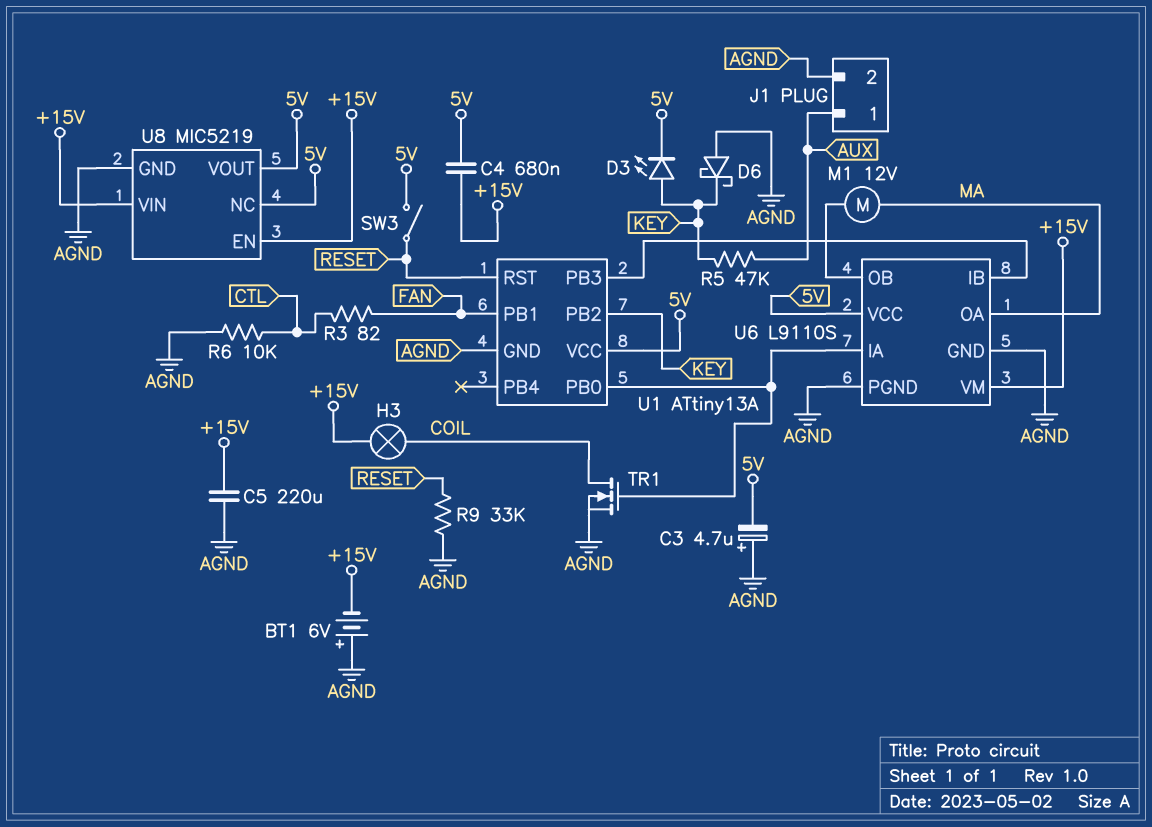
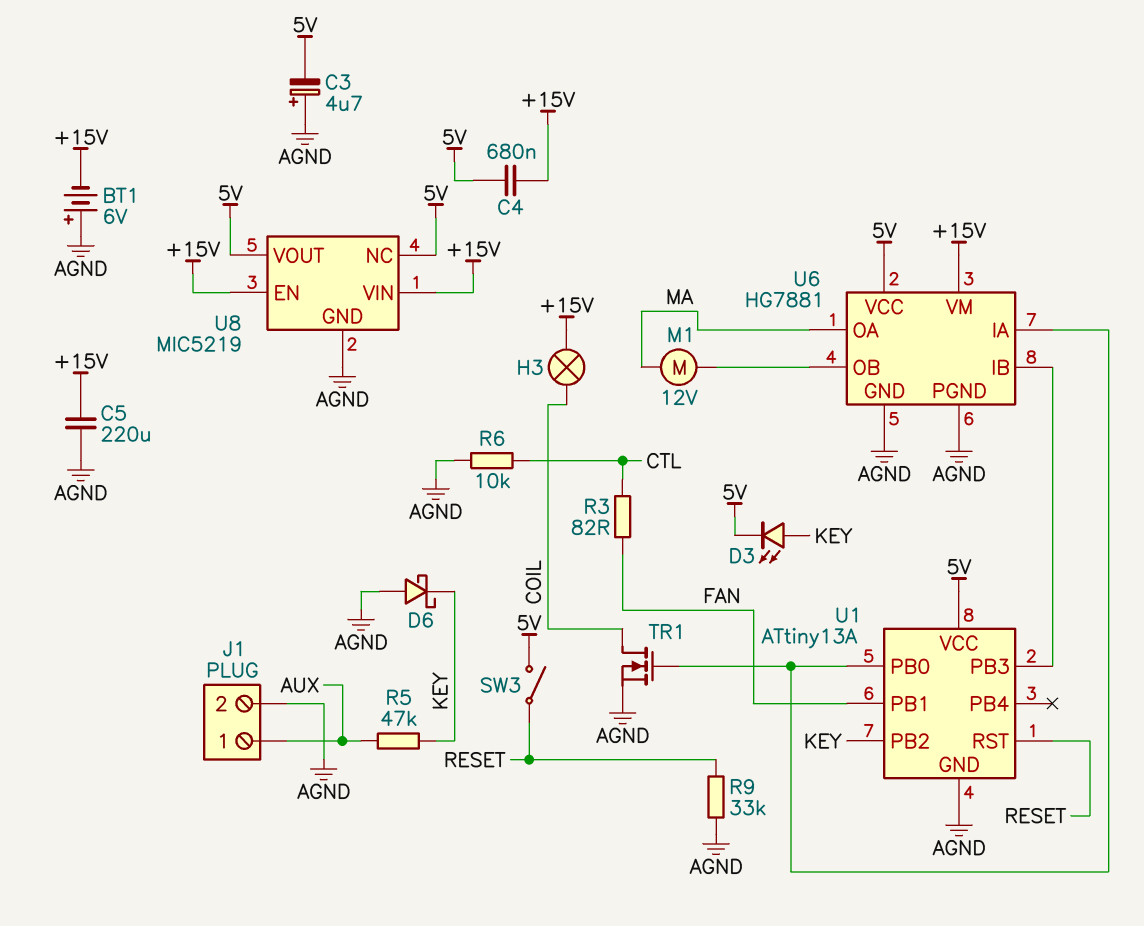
U6: L9110S -> HG7881

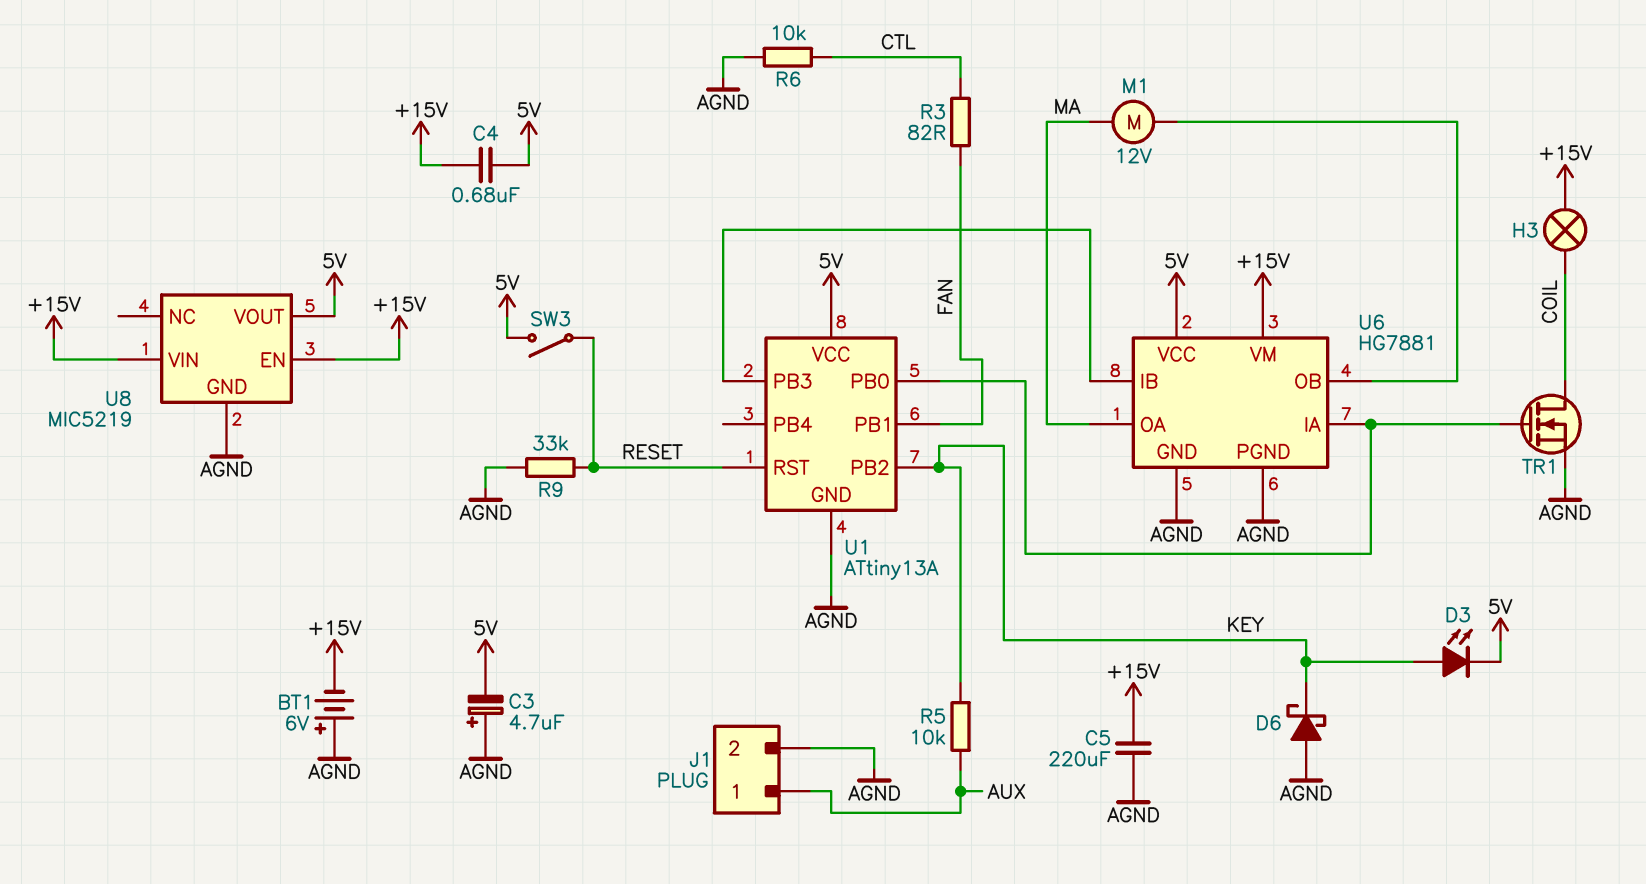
R5: 47k (AUX, KEY) -> 10k (AUX, KEY)
U8 pin NC: 5V -> none

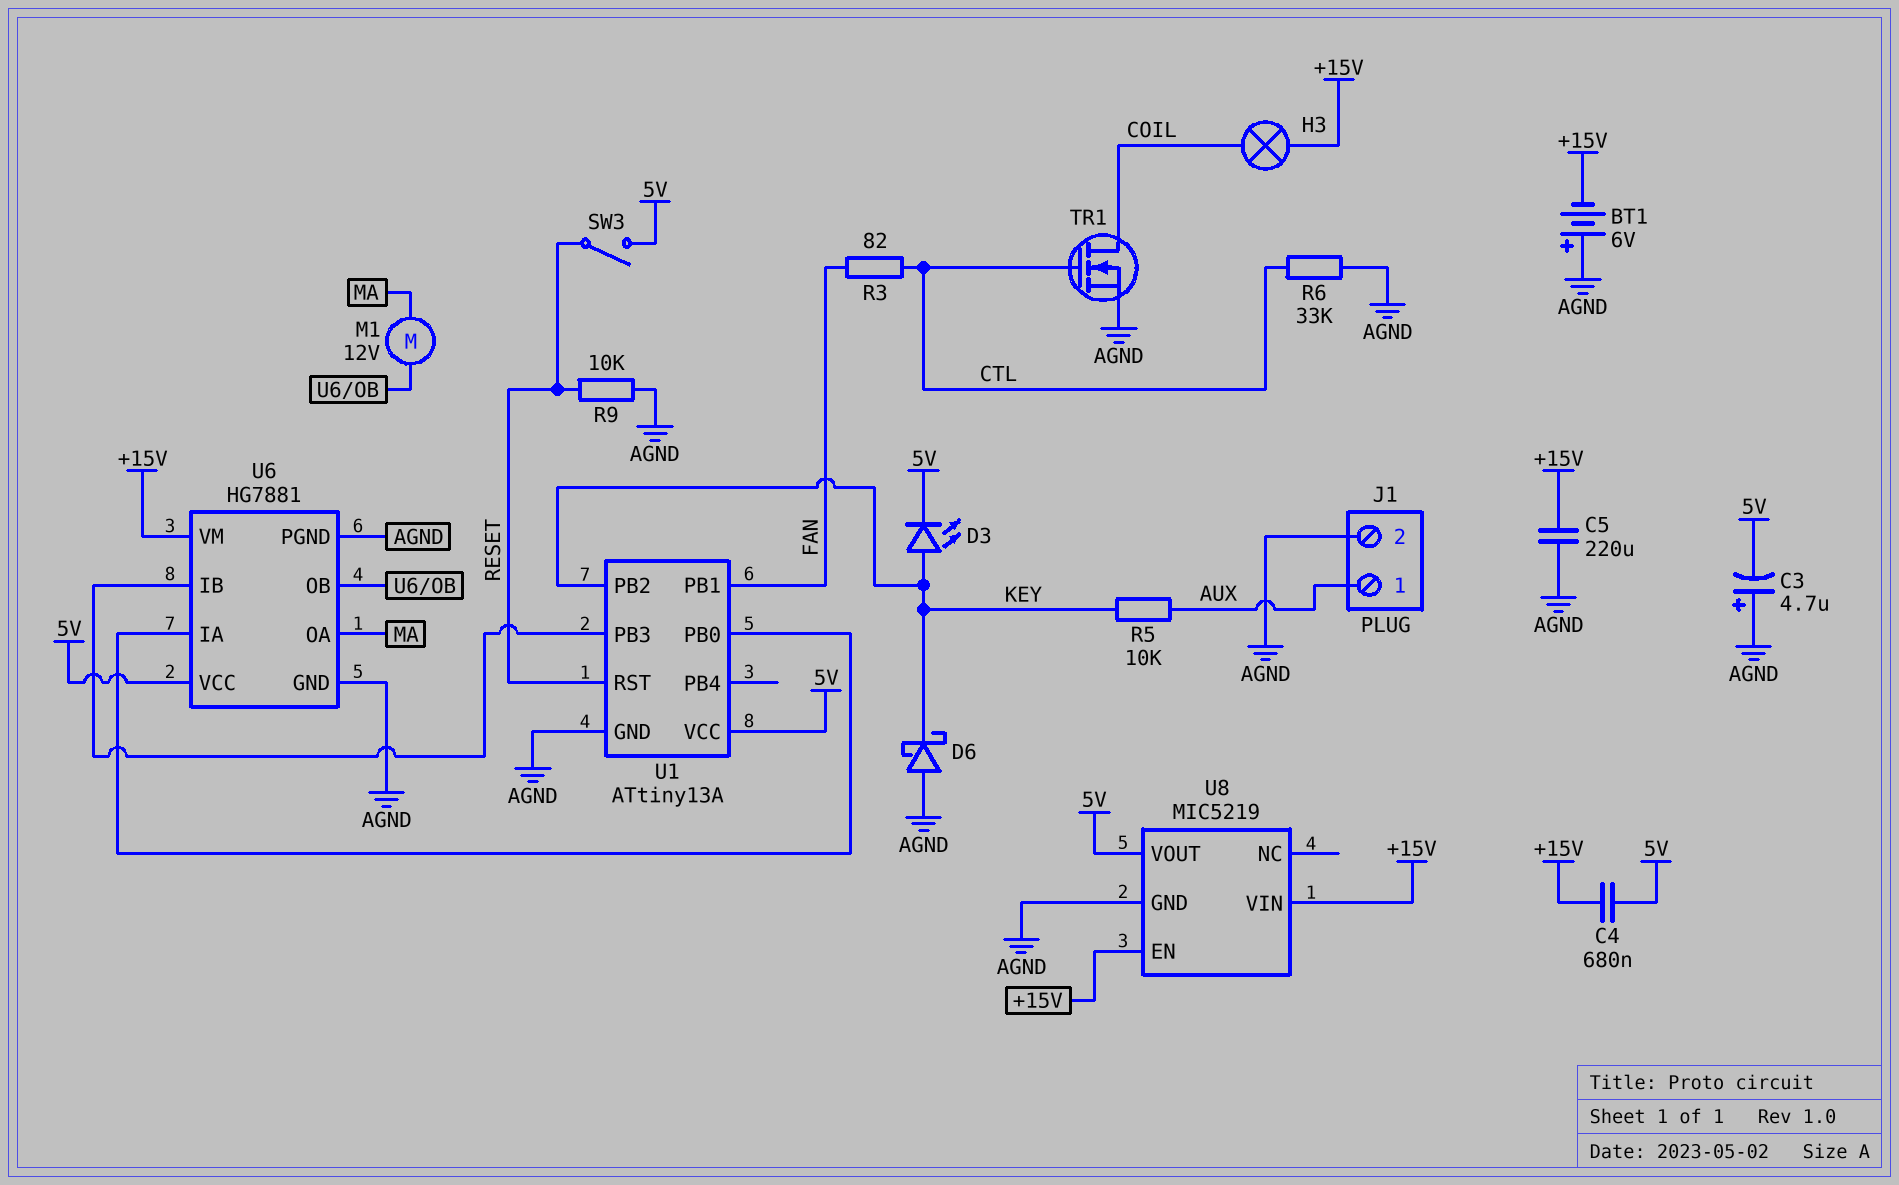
R6: 10k (AGND, CTL) -> 33k (AGND, CTL)
R9: 33k (AGND, RESET) -> 10k (AGND, RESET)
TR1: NMOS (G U1/PB0, D COIL, S AGND) -> NMOS (G CTL, D COIL, S AGND)

